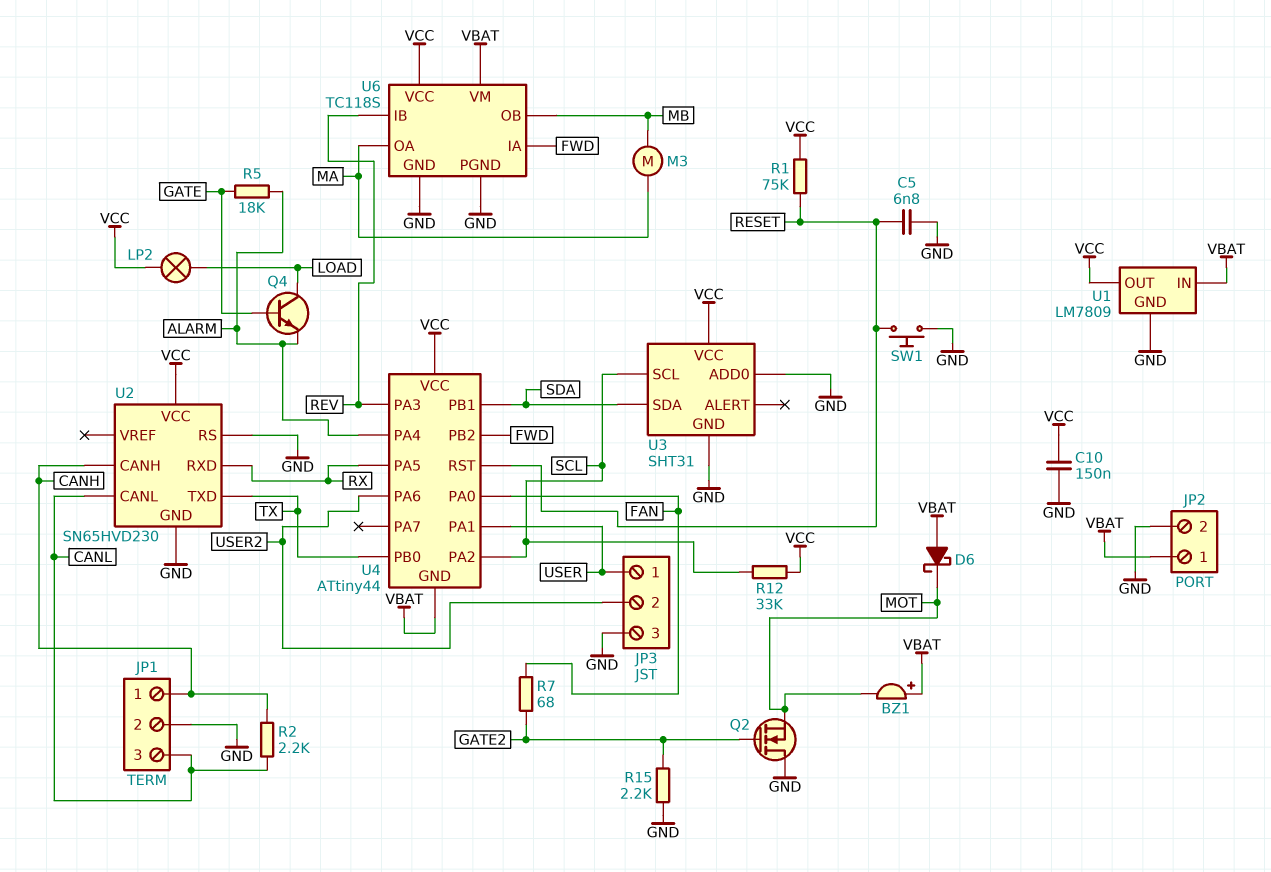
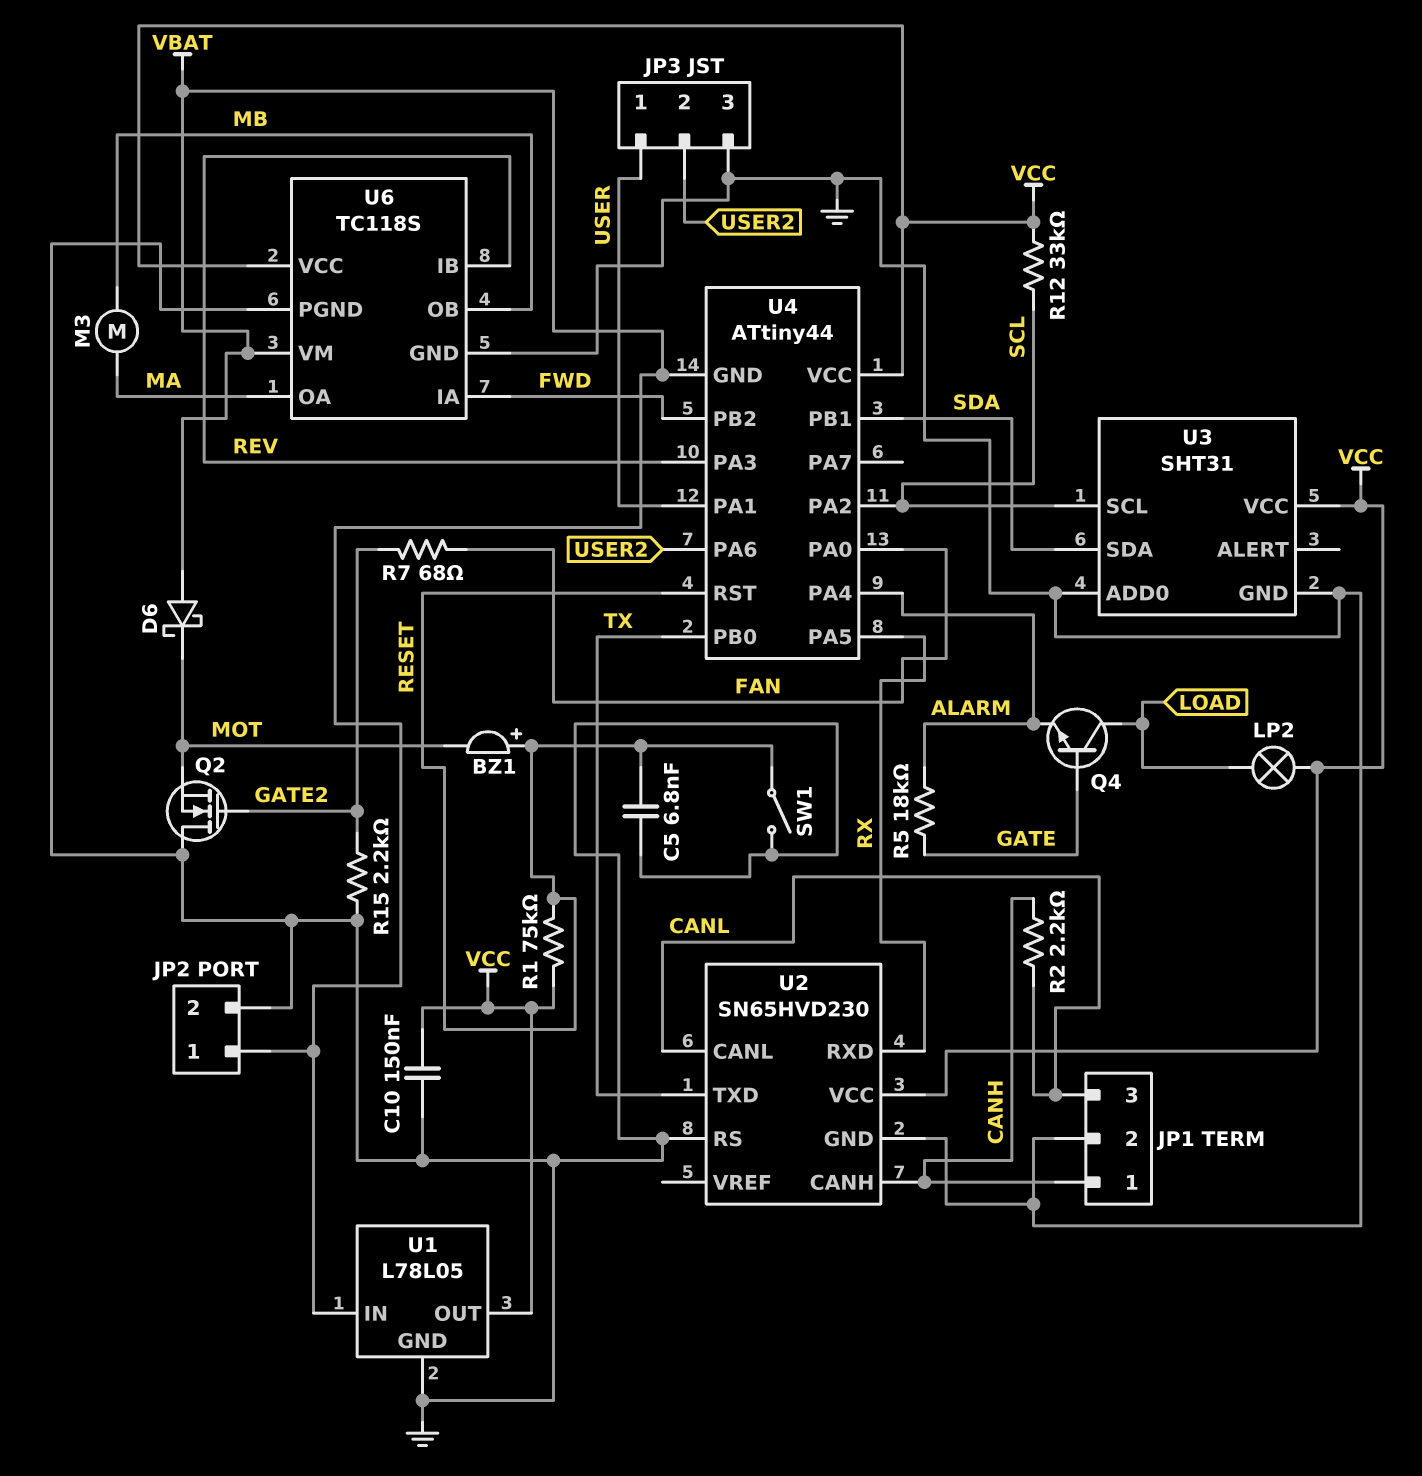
BZ1: buzzer (plus VBAT, minus MOT) -> buzzer (plus RESET, minus MOT)
SW1: button (GND, RESET) -> switch (GND, RESET)
U1: LM7809 -> L78L05

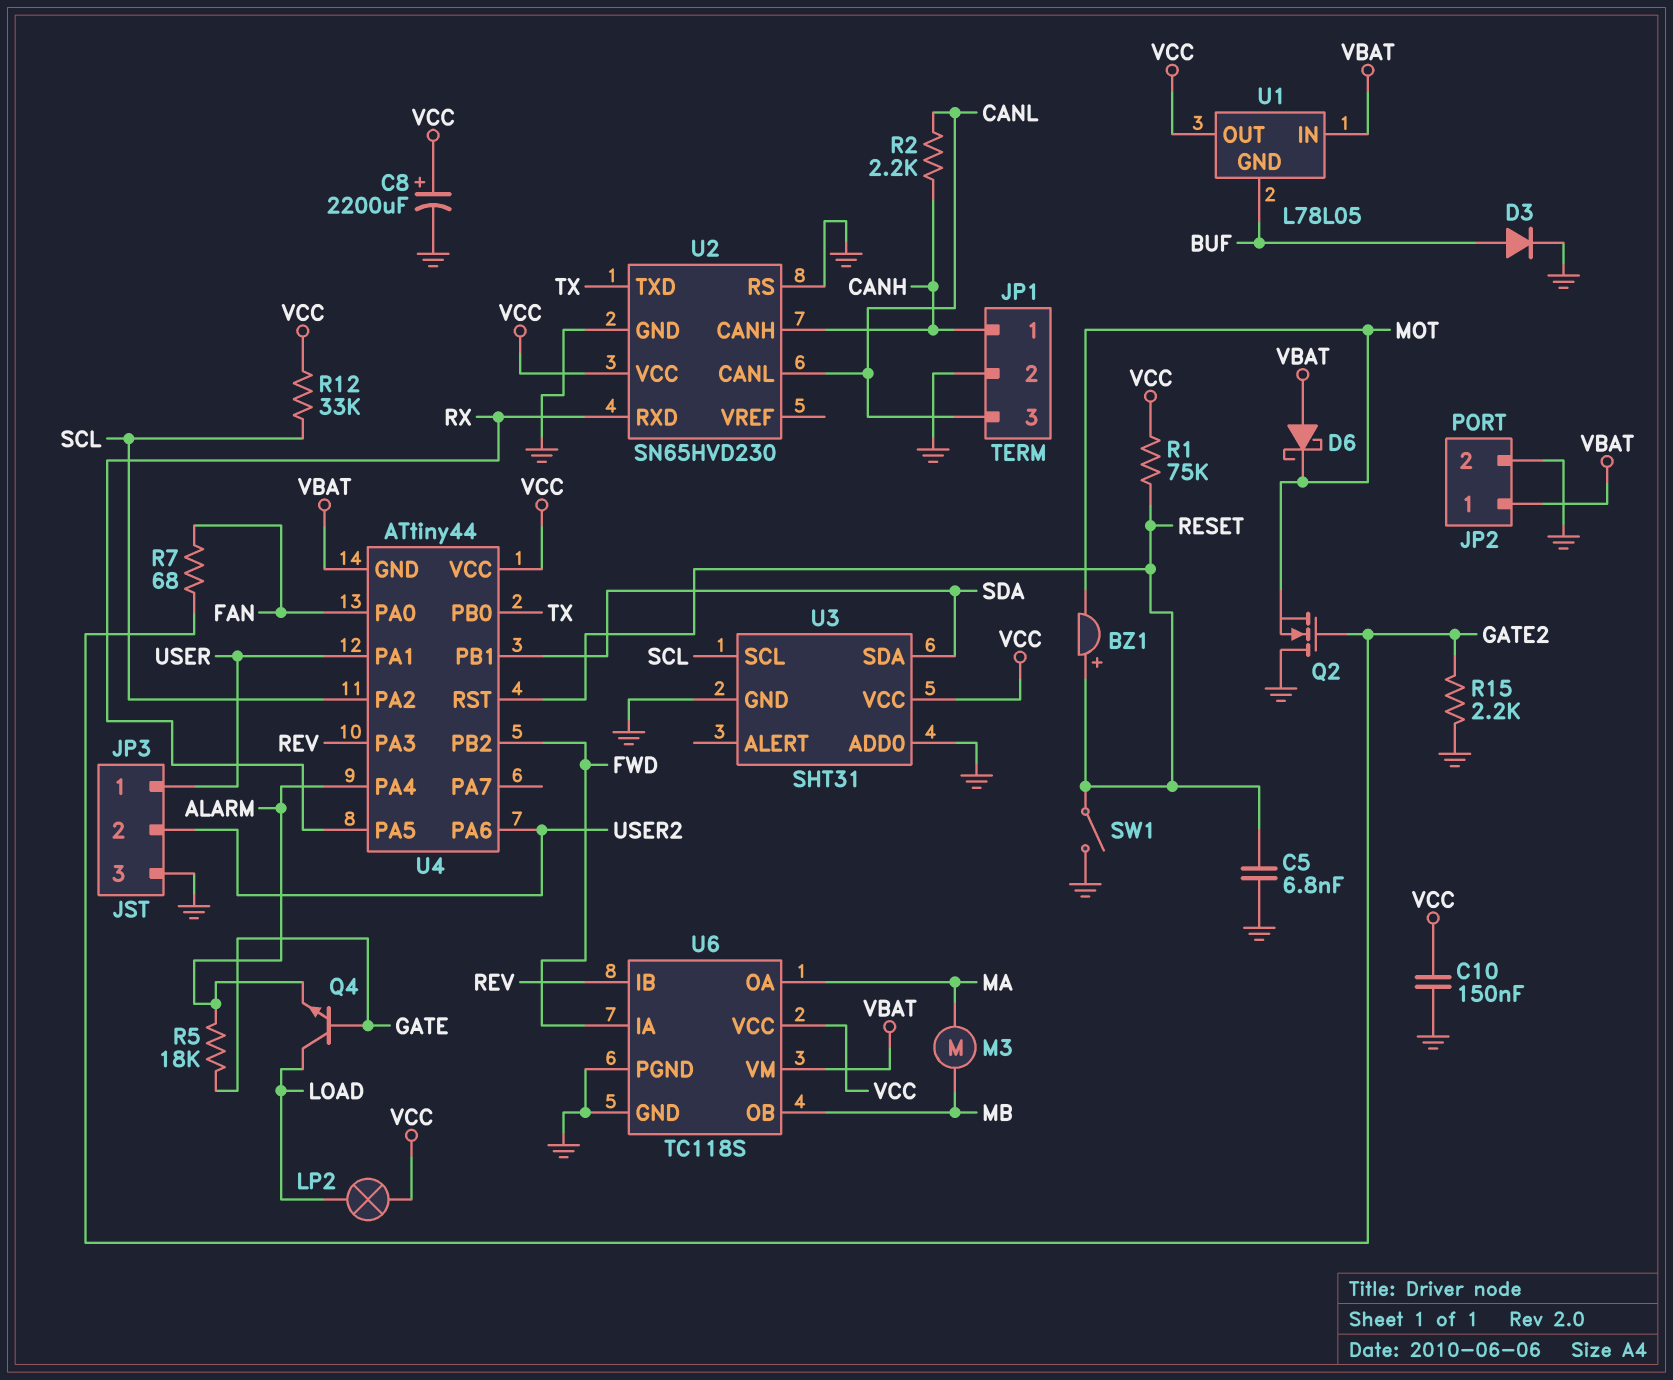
C8: none -> 2200uF (plus VCC, minus GND)
D3: none -> diode (A BUF, K GND)
U1 pin GND: GND -> BUF

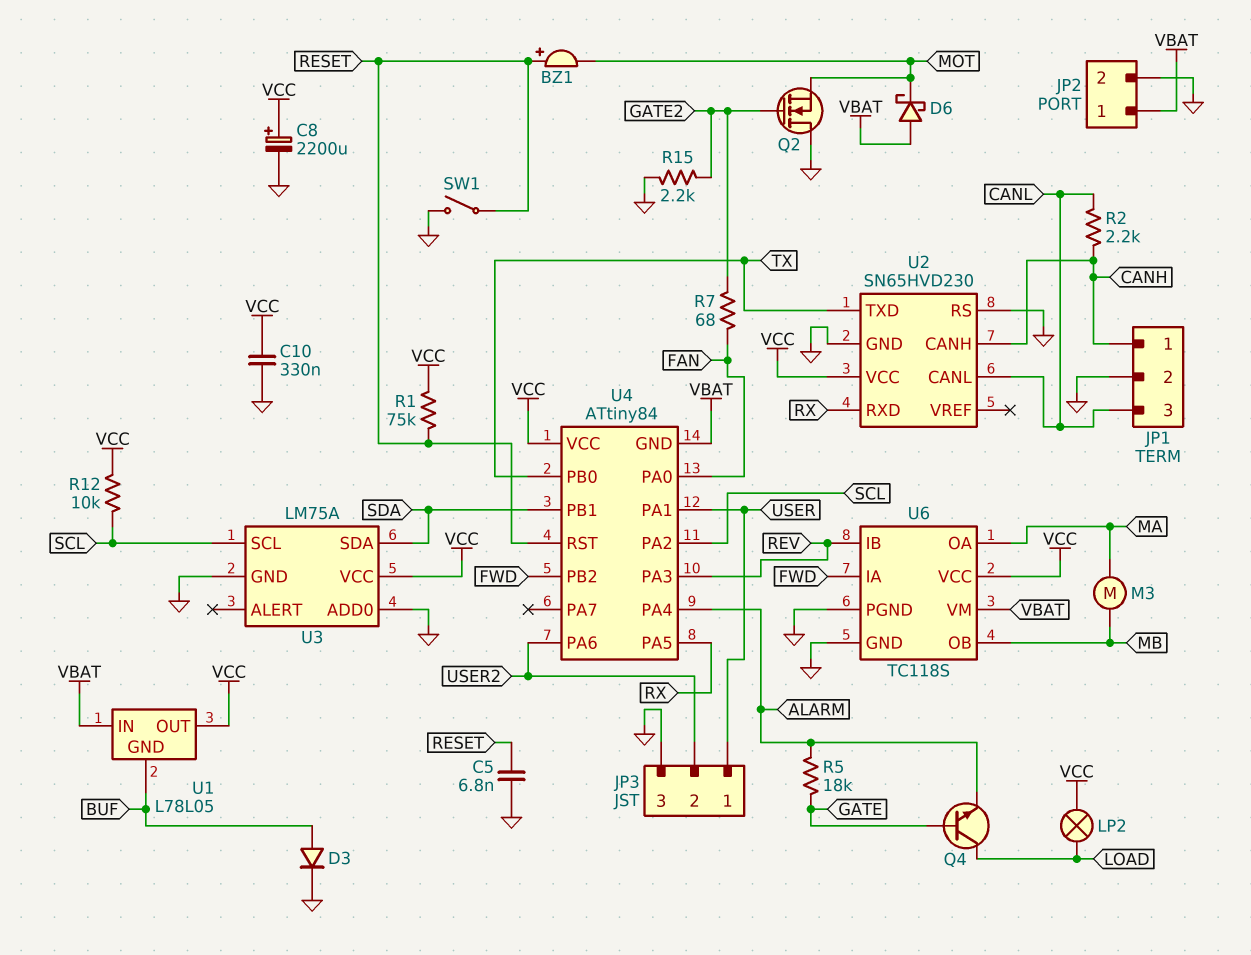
C10: 150nF (GND, VCC) -> 330nF (GND, VCC)
R12: 33k (SCL, VCC) -> 10k (SCL, VCC)
U3: SHT31 -> LM75A
U4: ATtiny44 -> ATtiny84

